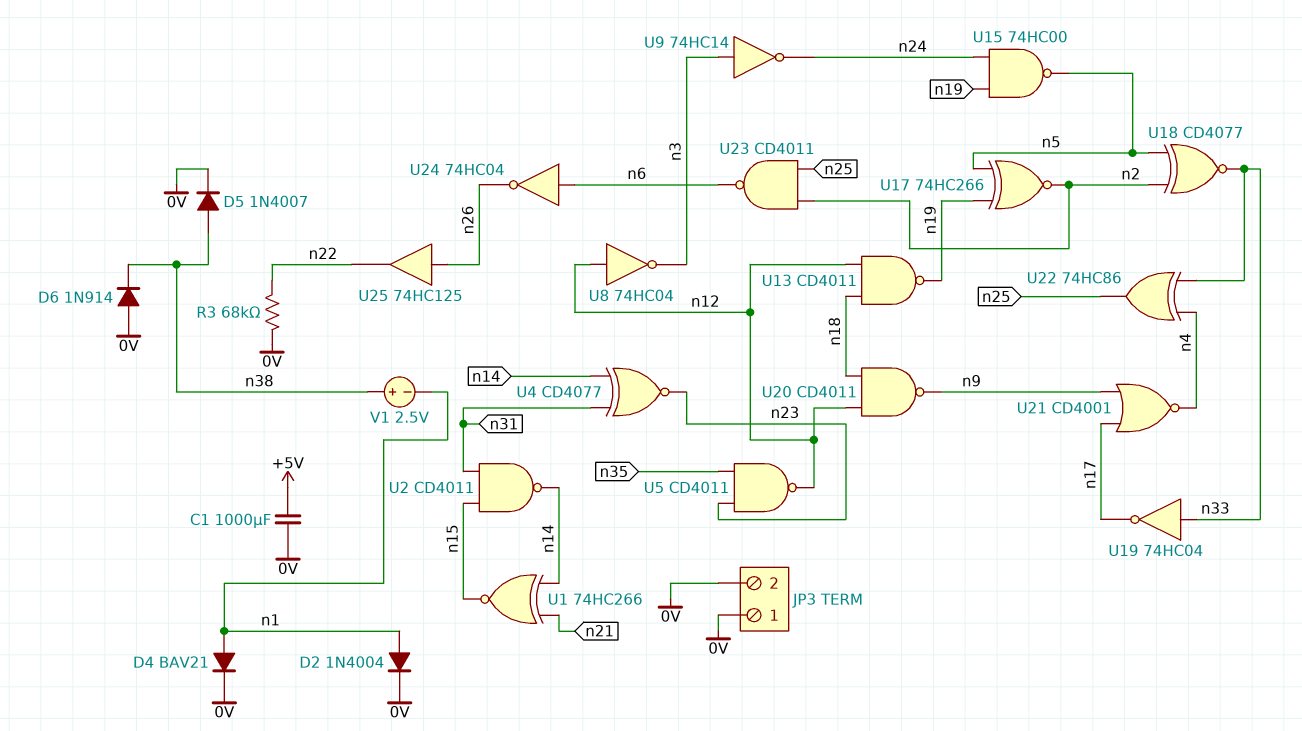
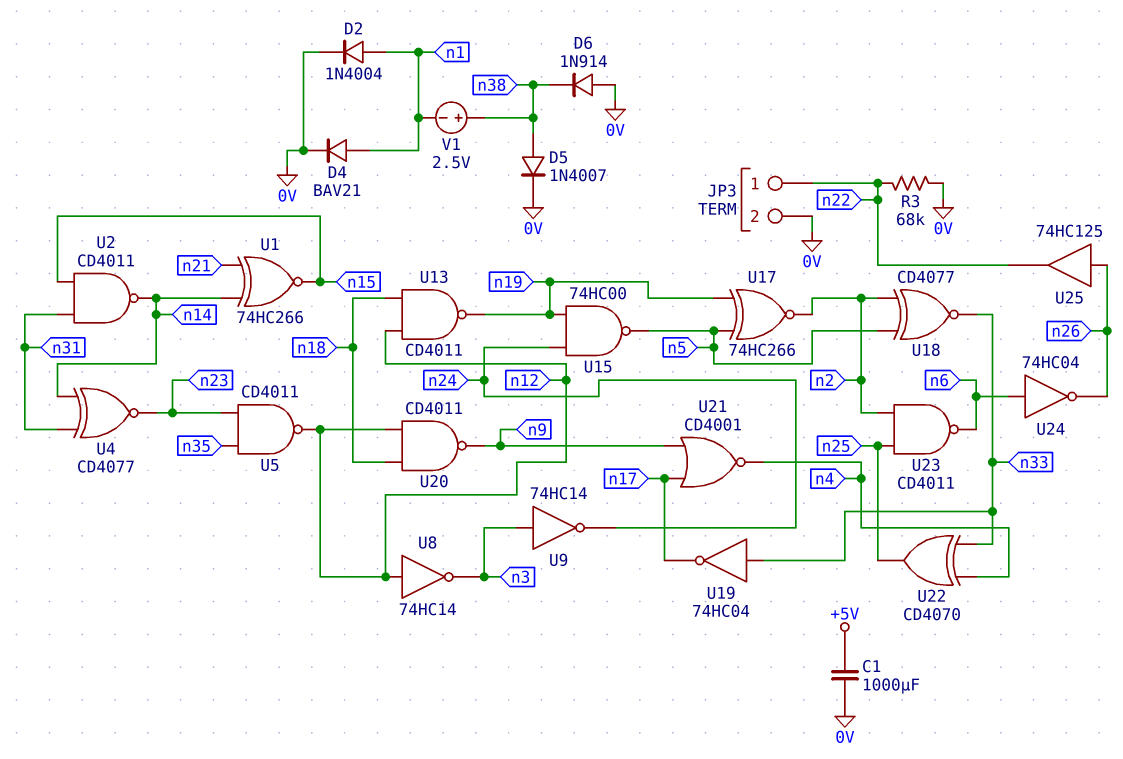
JP3 pin 1: 0V -> n22
U8: NOT 74HC04 (in n12, out n3) -> NOT 74HC14 (in n12, out n3)
U22: XOR 74HC86 (in n4, in n33, out n25) -> XOR CD4070 (in n4, in n33, out n25)

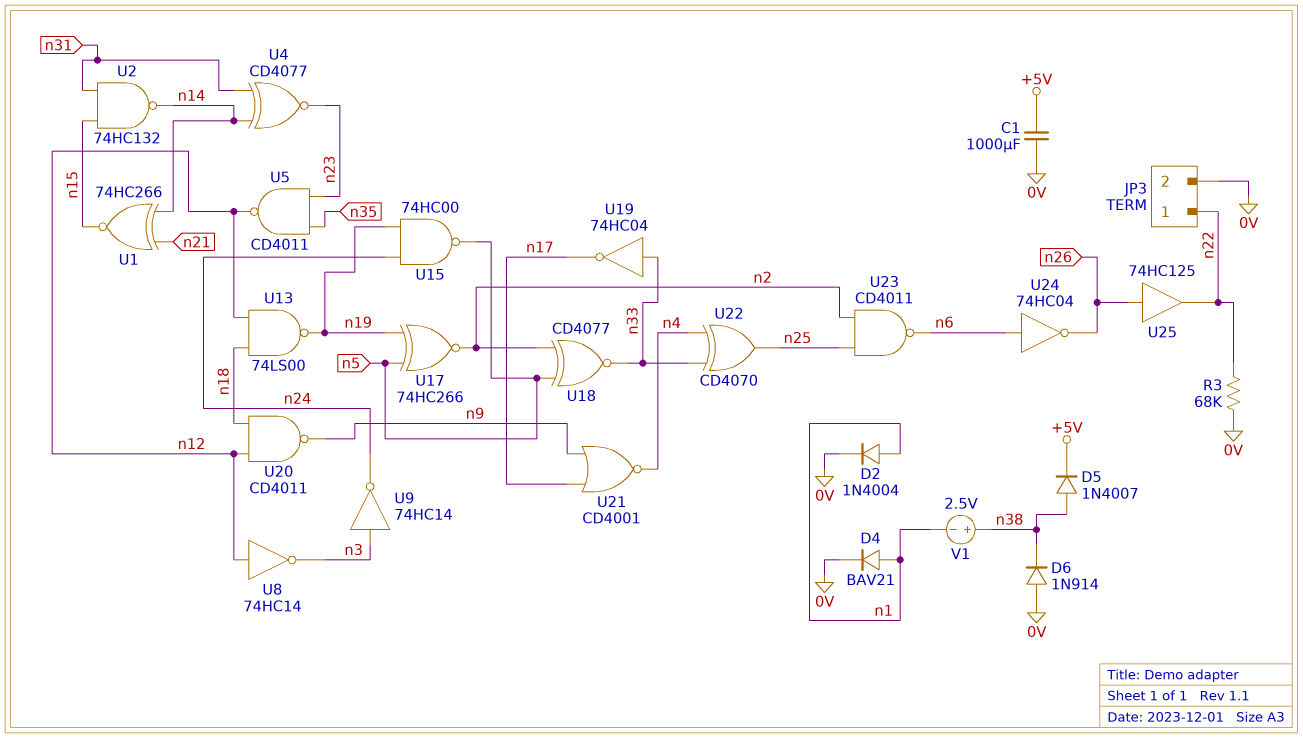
D5: diode 1N4007 (A n38, K 0V) -> diode 1N4007 (A n38, K +5V)
U2: NAND CD4011 (in n15, in n31, out n14) -> NAND 74HC132 (in n15, in n31, out n14)
U13: NAND CD4011 (in n12, in n18, out n19) -> NAND 74LS00 (in n12, in n18, out n19)

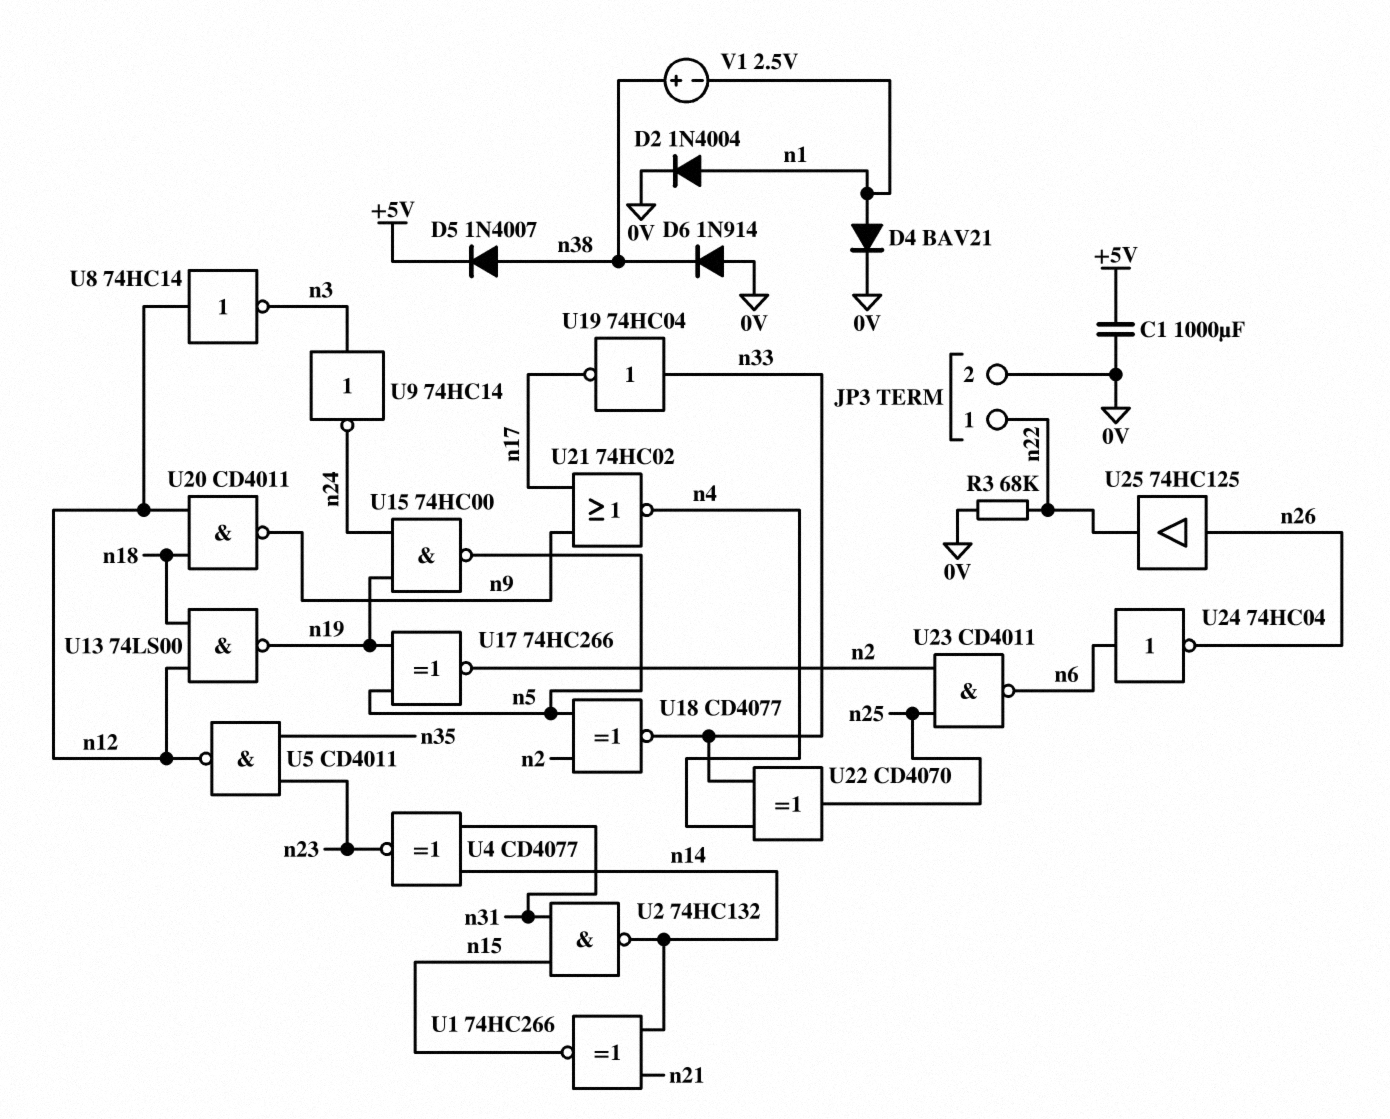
U21: NOR CD4001 (in n9, in n17, out n4) -> NOR 74HC02 (in n9, in n17, out n4)

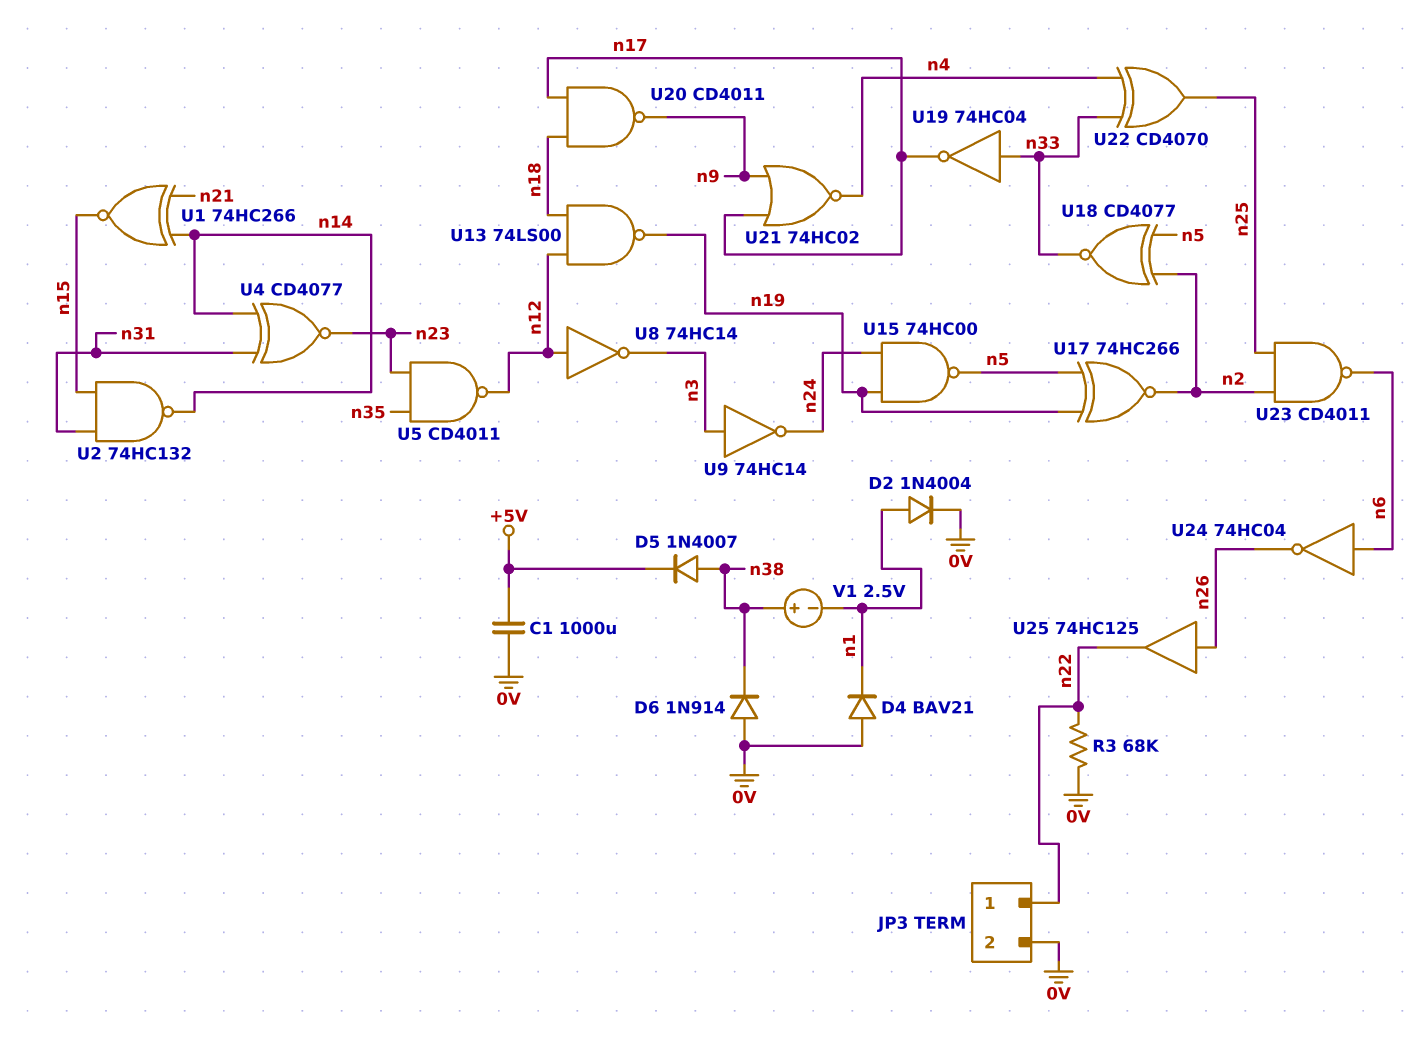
D4: diode BAV21 (A n1, K 0V) -> diode BAV21 (A 0V, K n1)
U20: NAND CD4011 (in n12, in n18, out n9) -> NAND CD4011 (in n17, in n18, out n9)

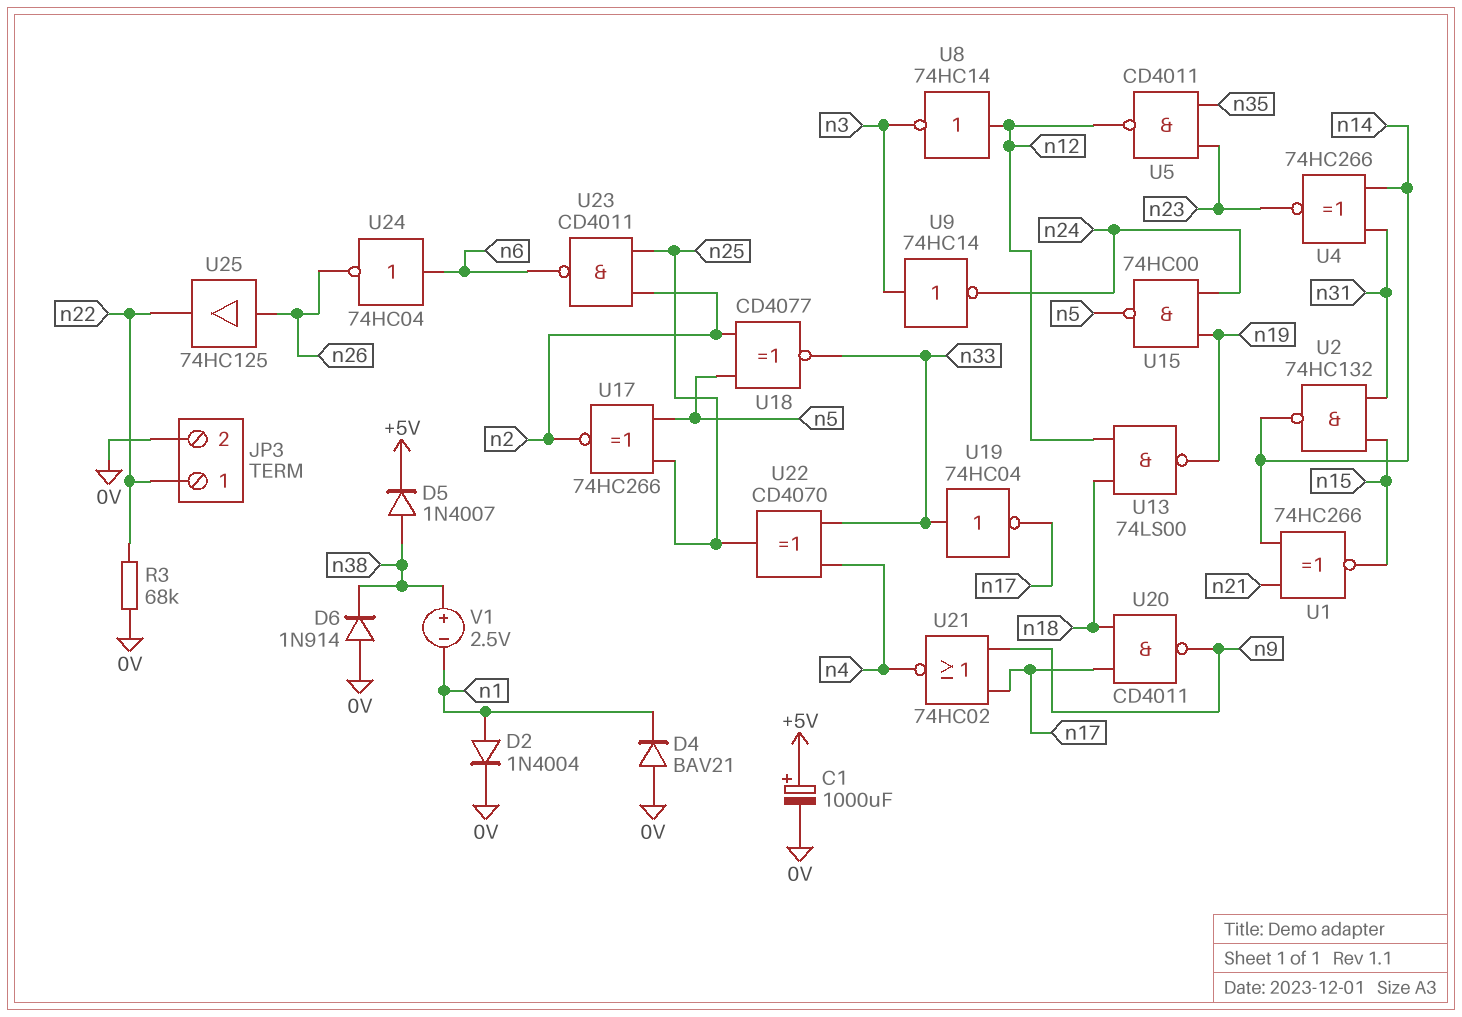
C1: 1000uF (+5V, 0V) -> 1000uF (plus +5V, minus 0V)
U4: XNOR CD4077 (in n14, in n31, out n23) -> XNOR 74HC266 (in n14, in n31, out n23)
U17: XNOR 74HC266 (in n5, in n19, out n2) -> XNOR 74HC266 (in n5, in n25, out n2)

